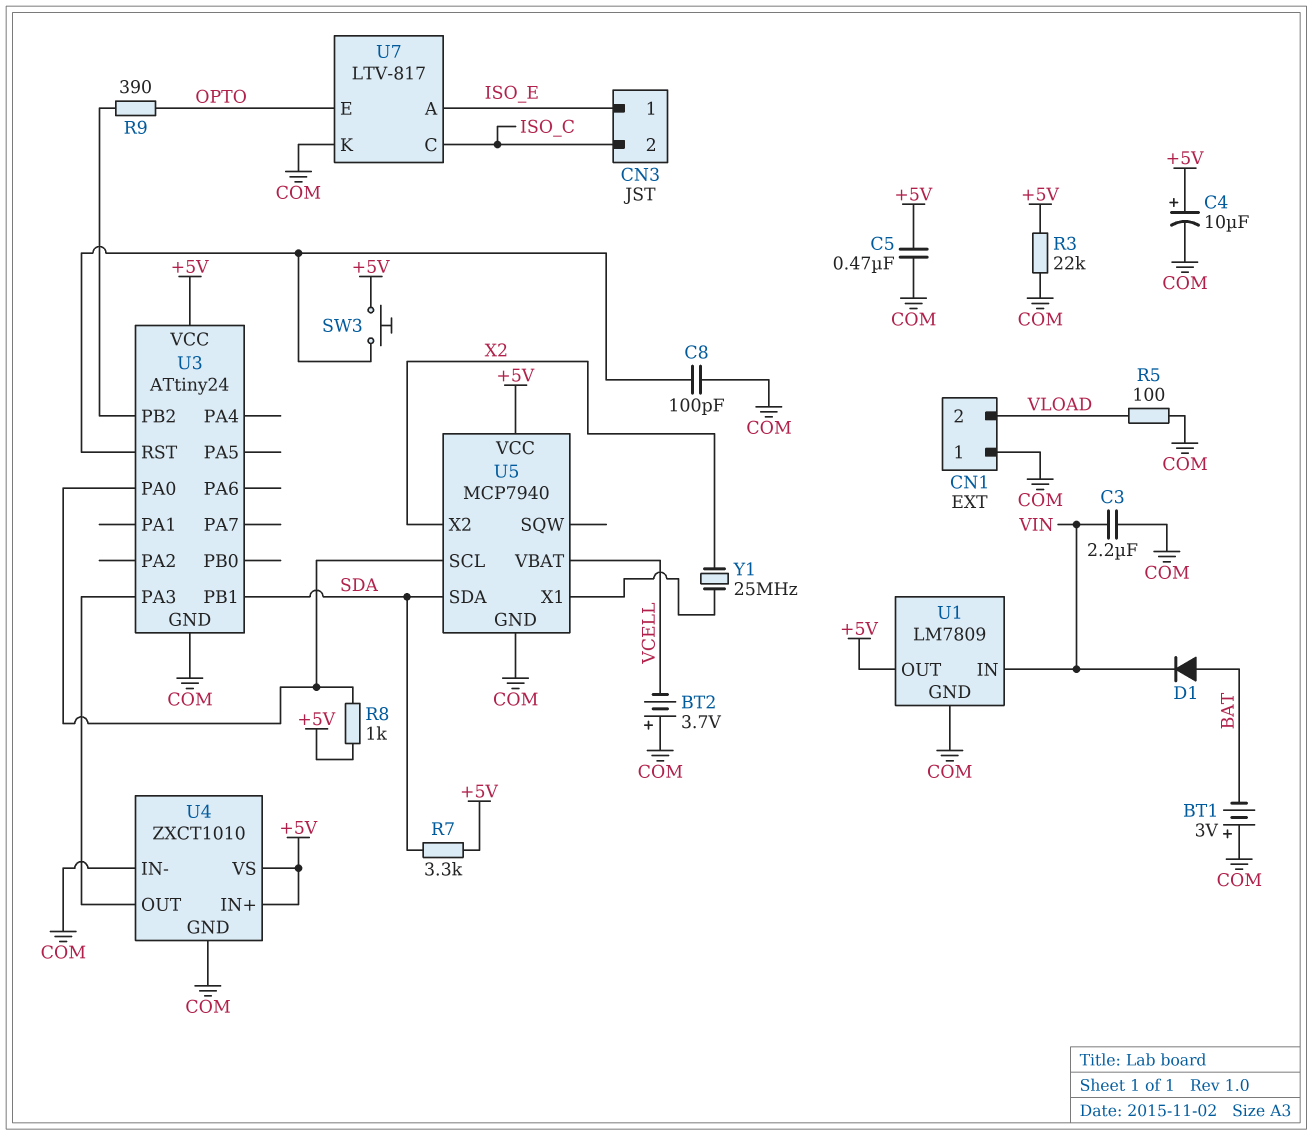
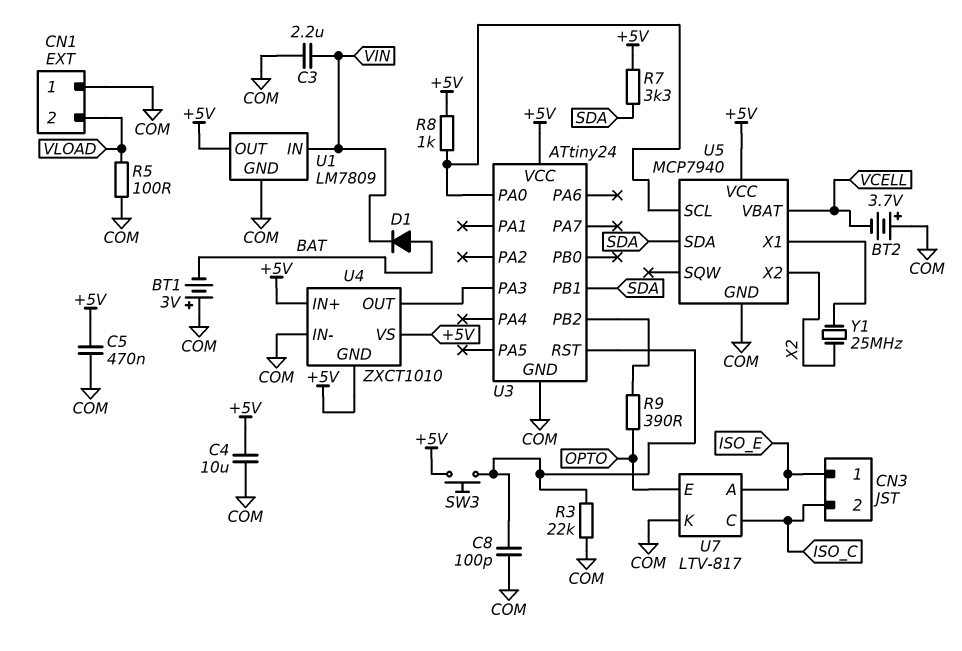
C4: 10uF (plus +5V, minus COM) -> 10uF (+5V, COM)
R3: 22k (+5V, COM) -> 22k (COM, U3/RST)
U4 pin GND: COM -> +5V

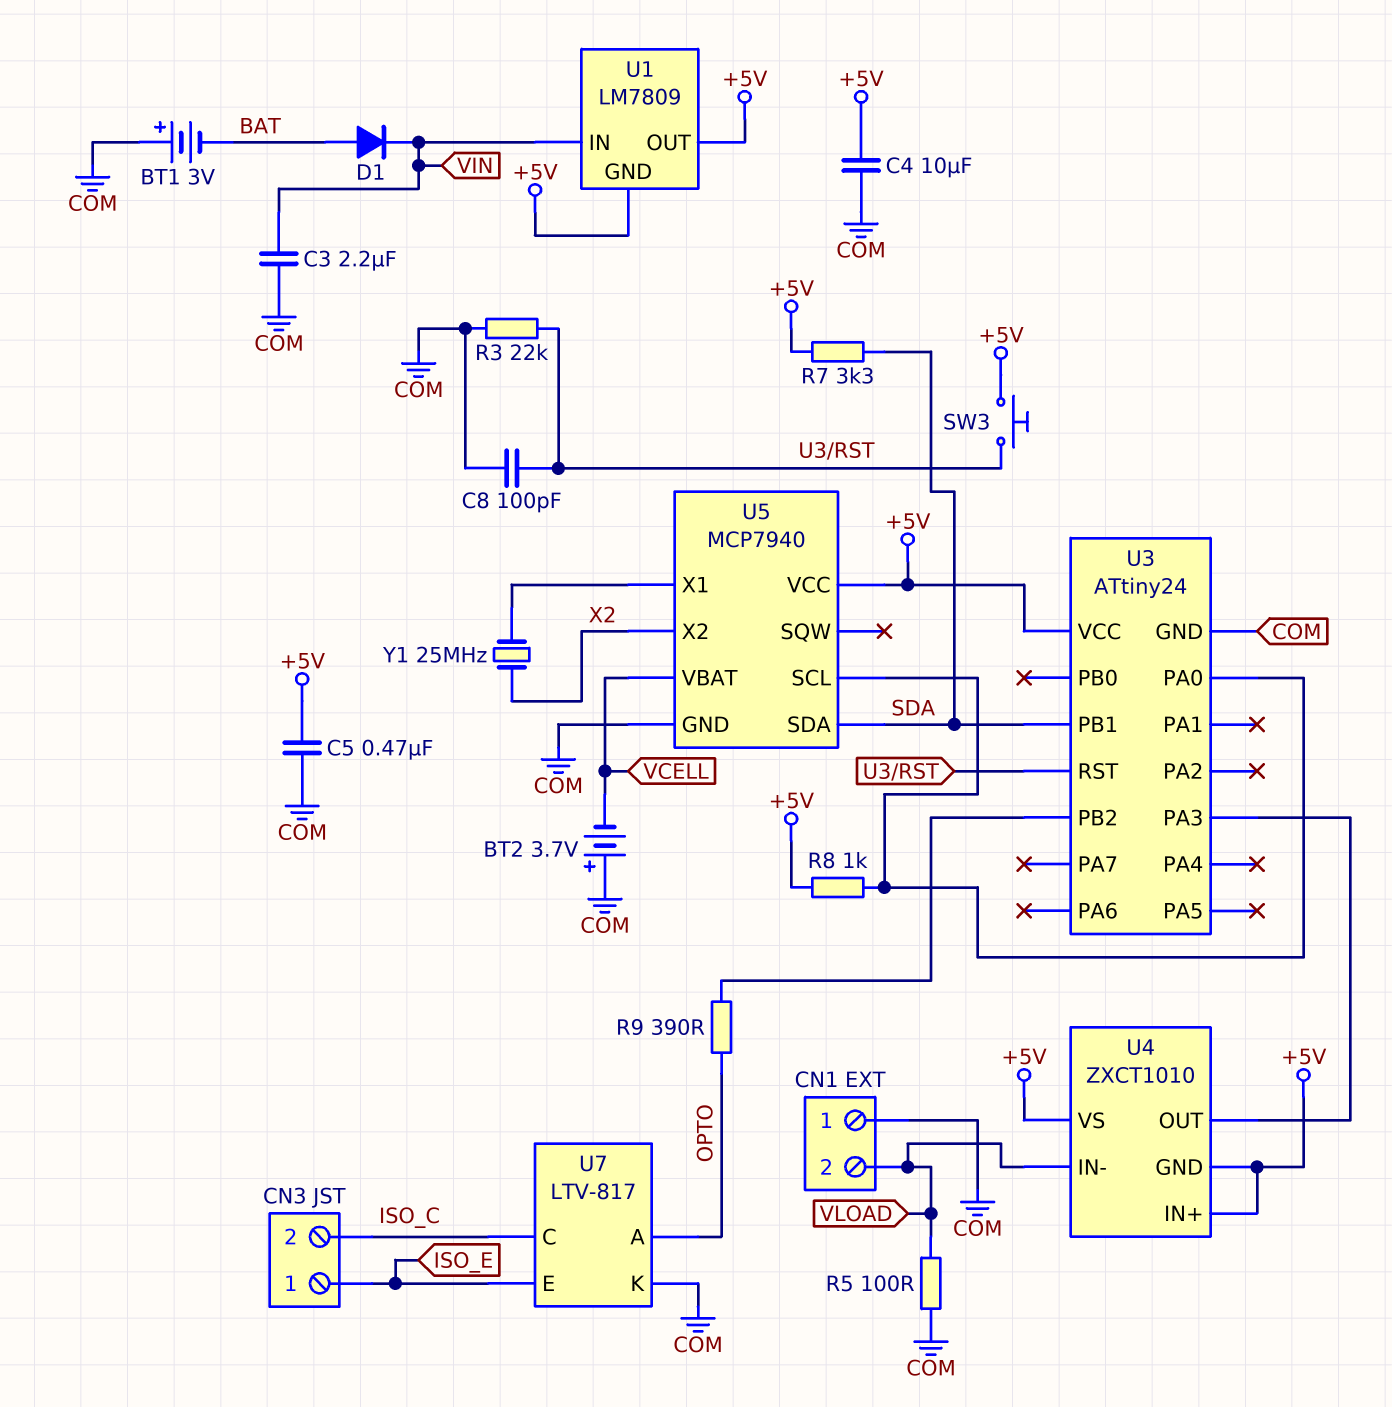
U1 pin GND: COM -> +5V
U4 pin IN-: COM -> VLOAD
U7 pin A: ISO_E -> OPTO
U7 pin E: OPTO -> ISO_E

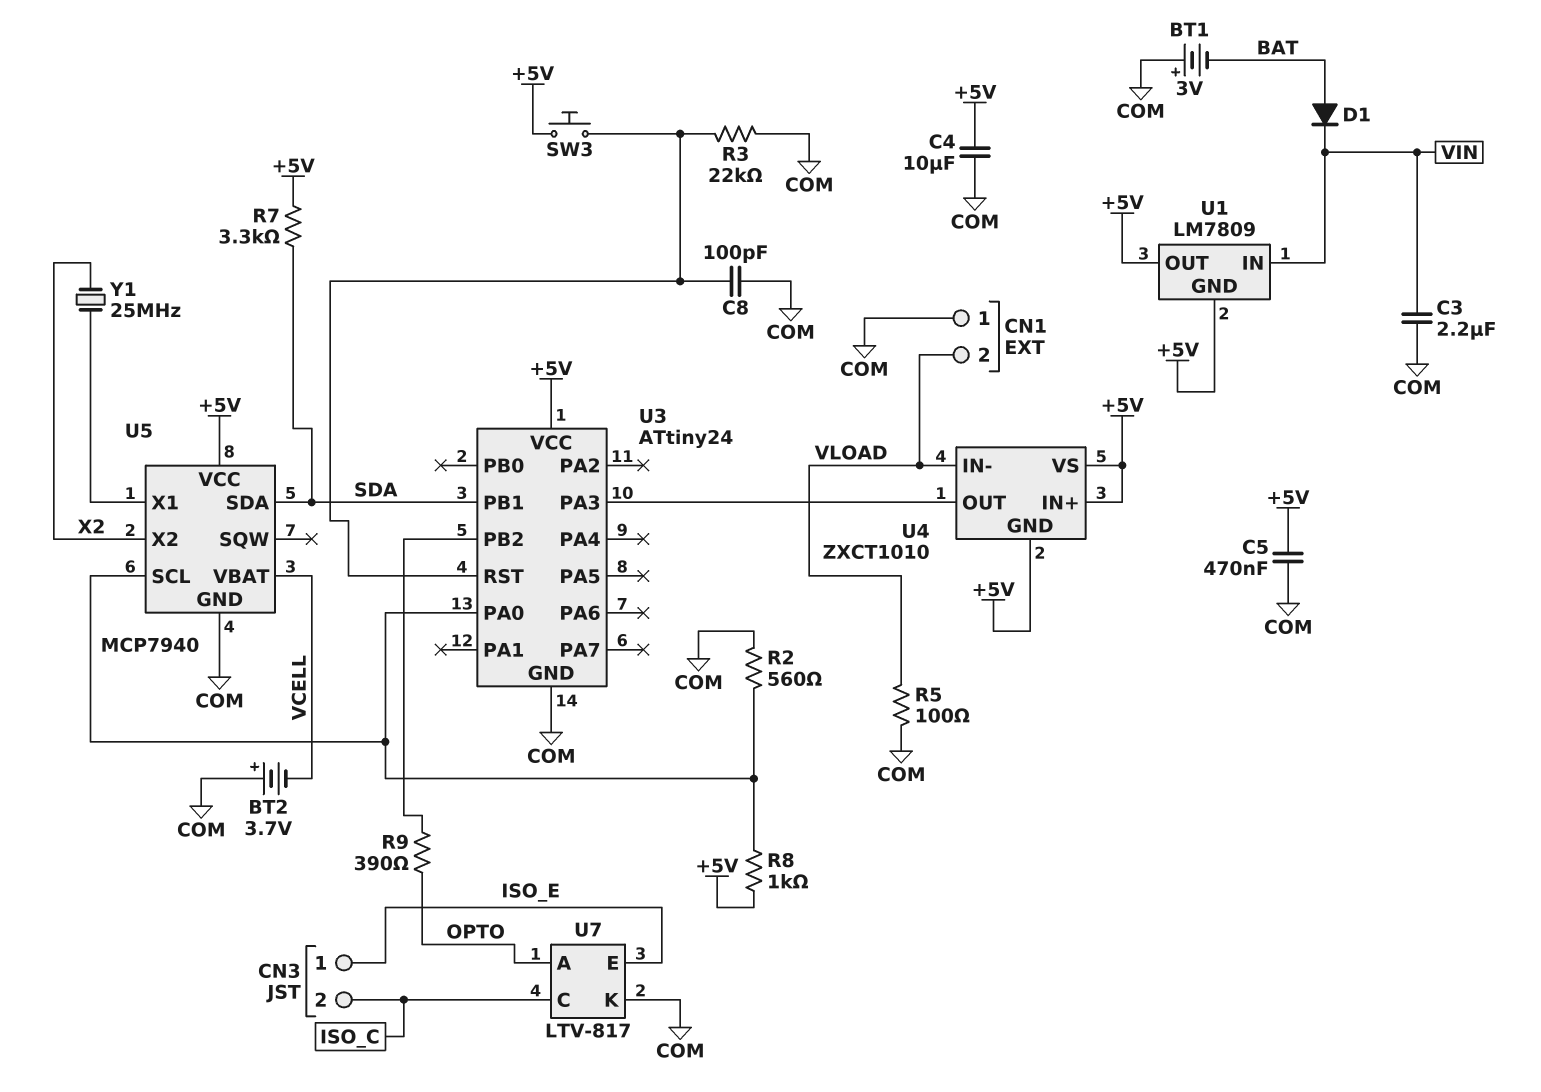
R2: none -> 560 (COM, U3/PA0)

